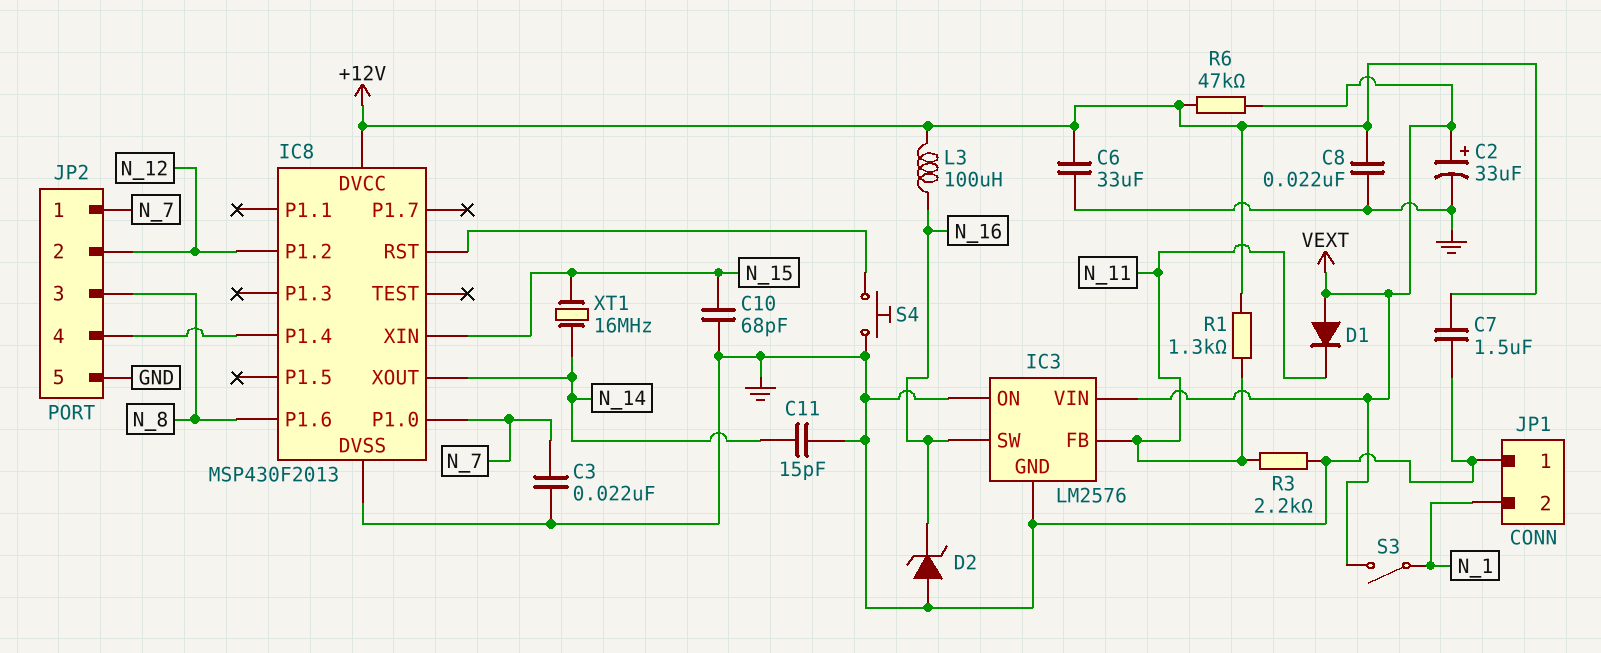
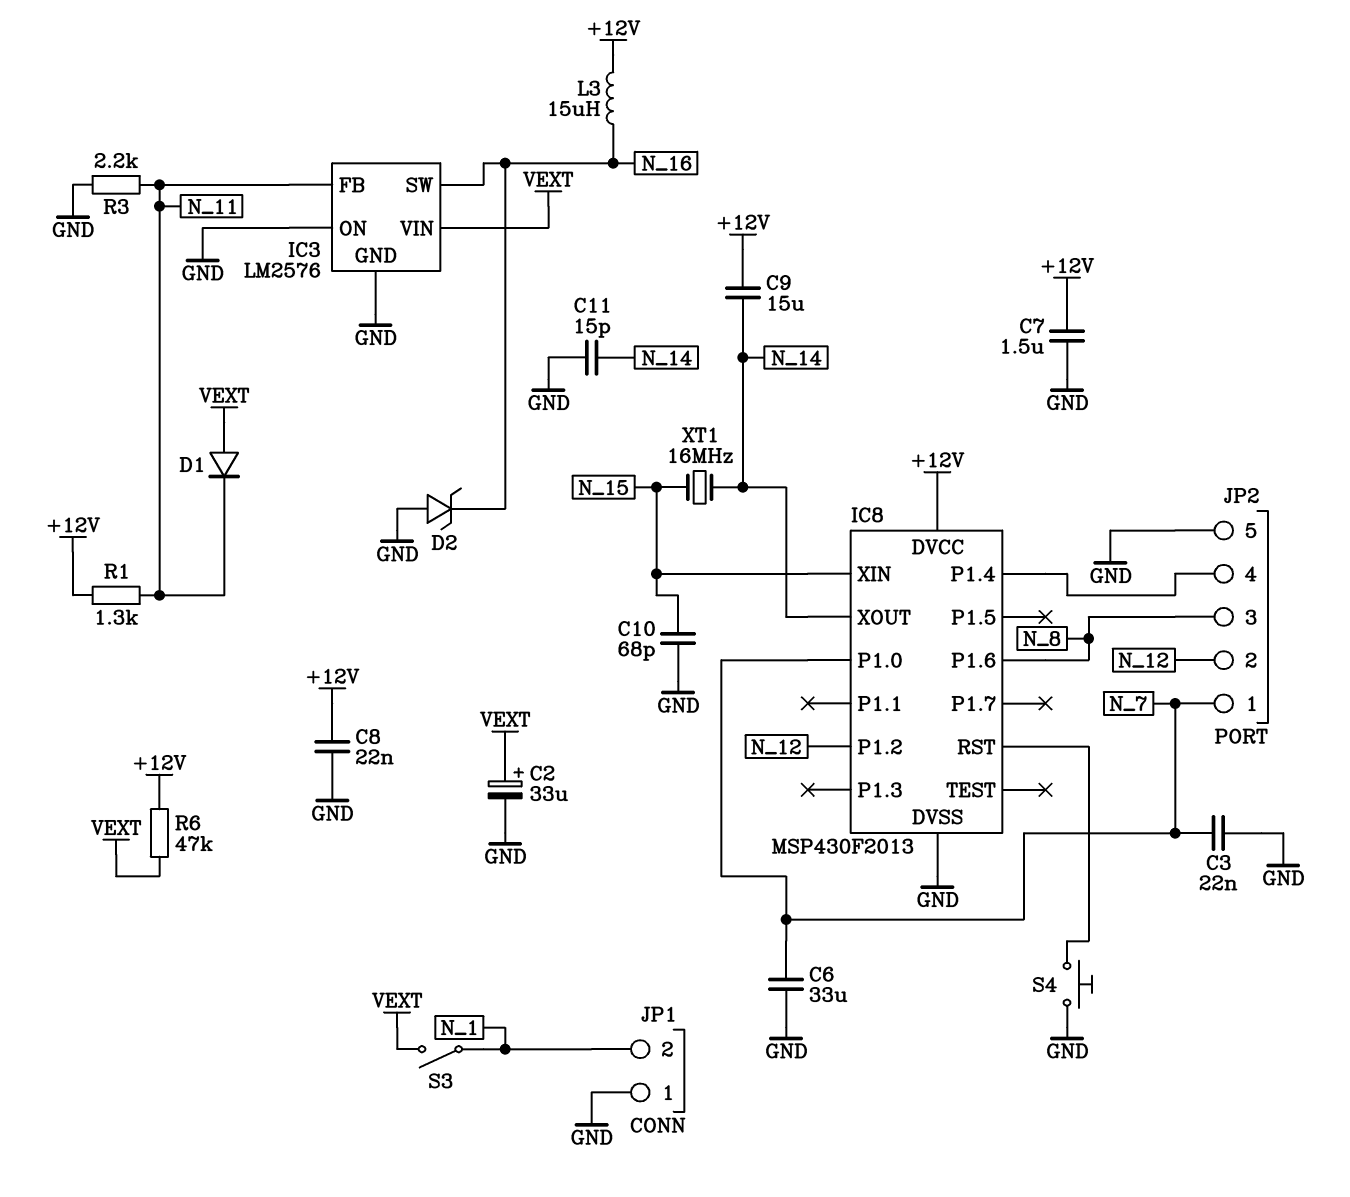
C6: 33uF (+12V, GND) -> 33uF (GND, N_7)
C9: none -> 15uF (+12V, N_14)
L3: 100uH (+12V, N_16) -> 15uH (+12V, N_16)

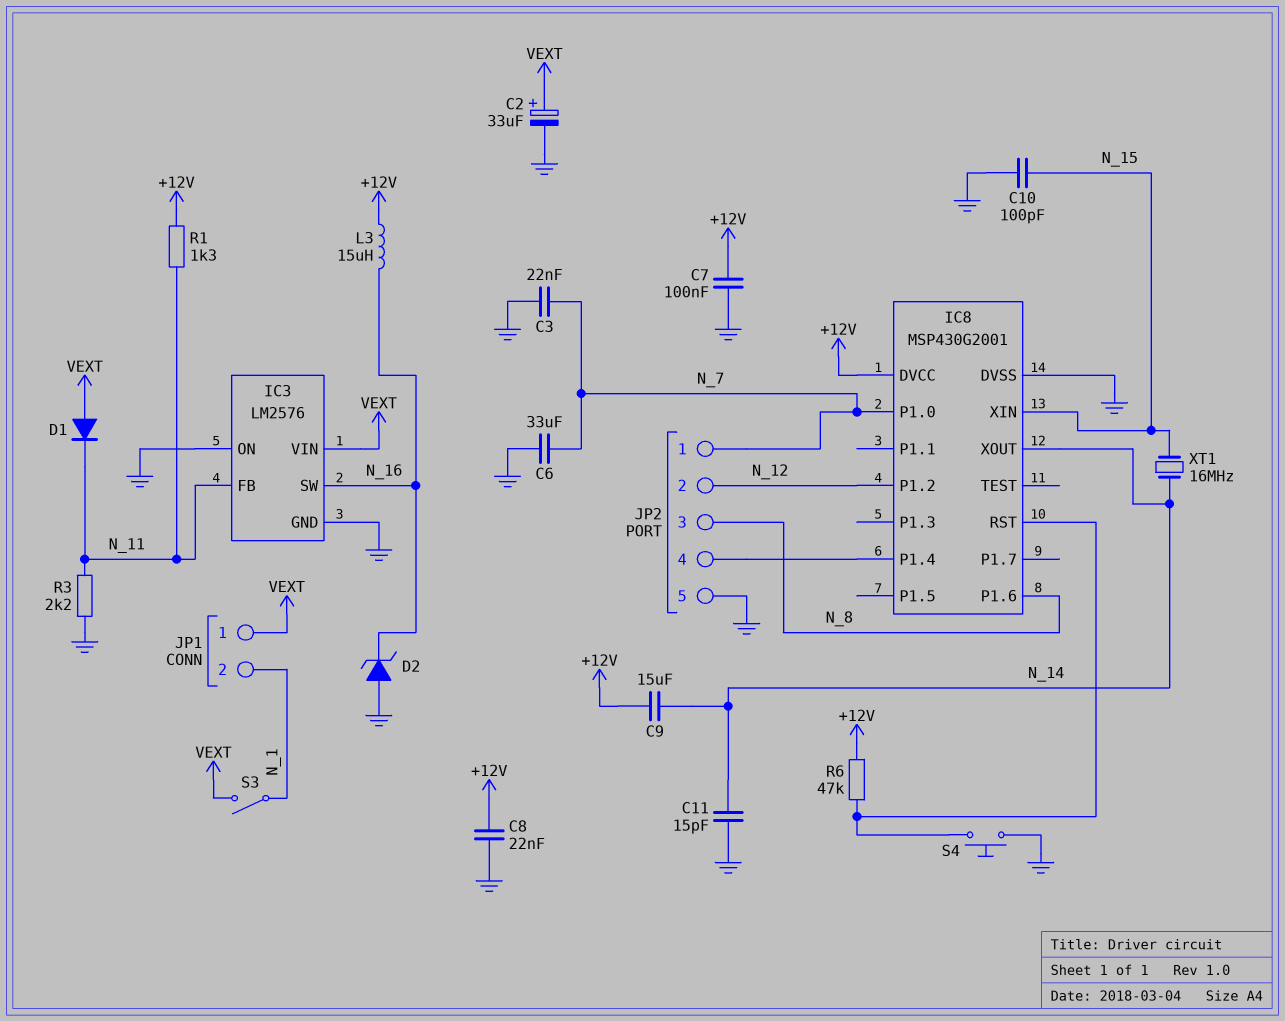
C7: 1.5uF (+12V, GND) -> 100nF (+12V, GND)
C10: 68pF (GND, N_15) -> 100pF (GND, N_15)
IC8: MSP430F2013 -> MSP430G2001
JP1 pin 1: GND -> VEXT
R6: 47k (+12V, VEXT) -> 47k (+12V, IC8/RST)

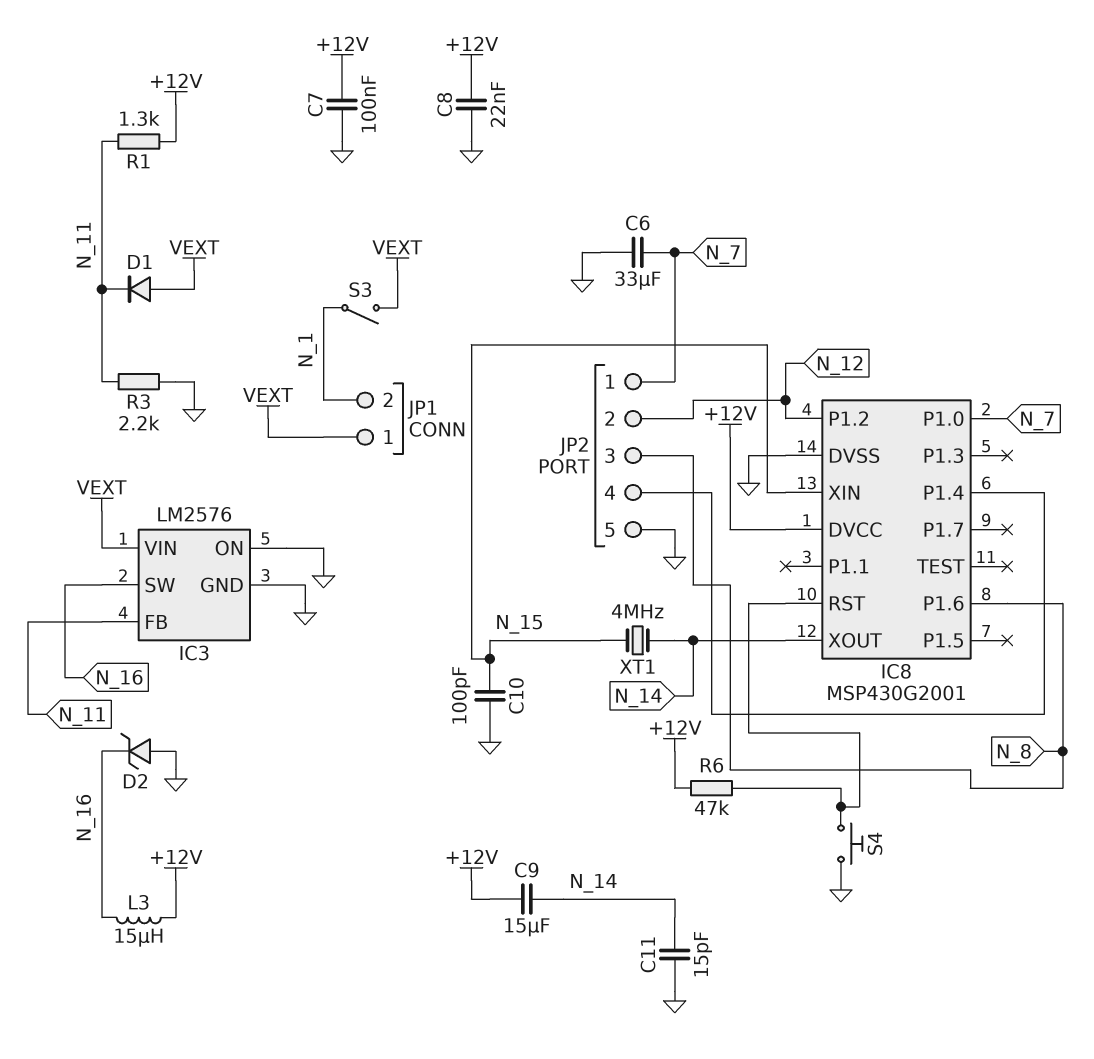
C2: 33uF (plus VEXT, minus GND) -> none
C3: 22nF (GND, N_7) -> none
XT1: 16MHz (N_14, N_15) -> 4MHz (N_14, N_15)

